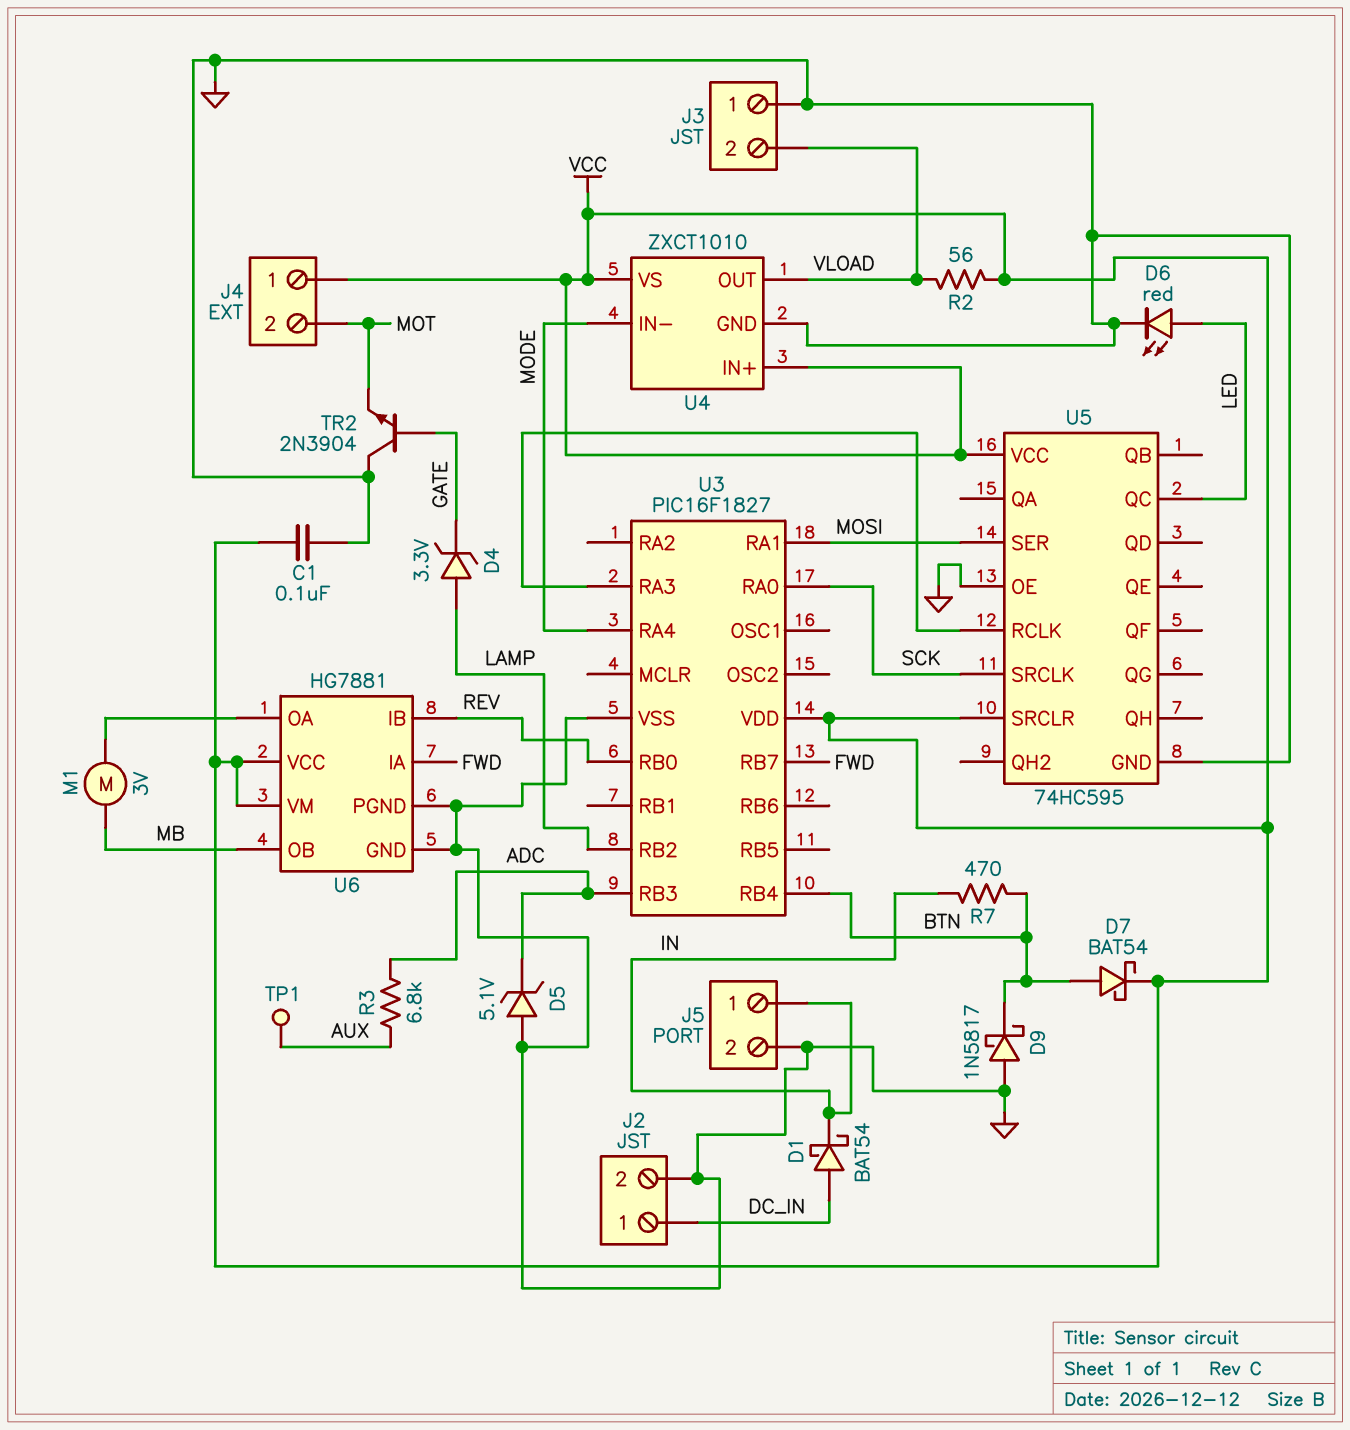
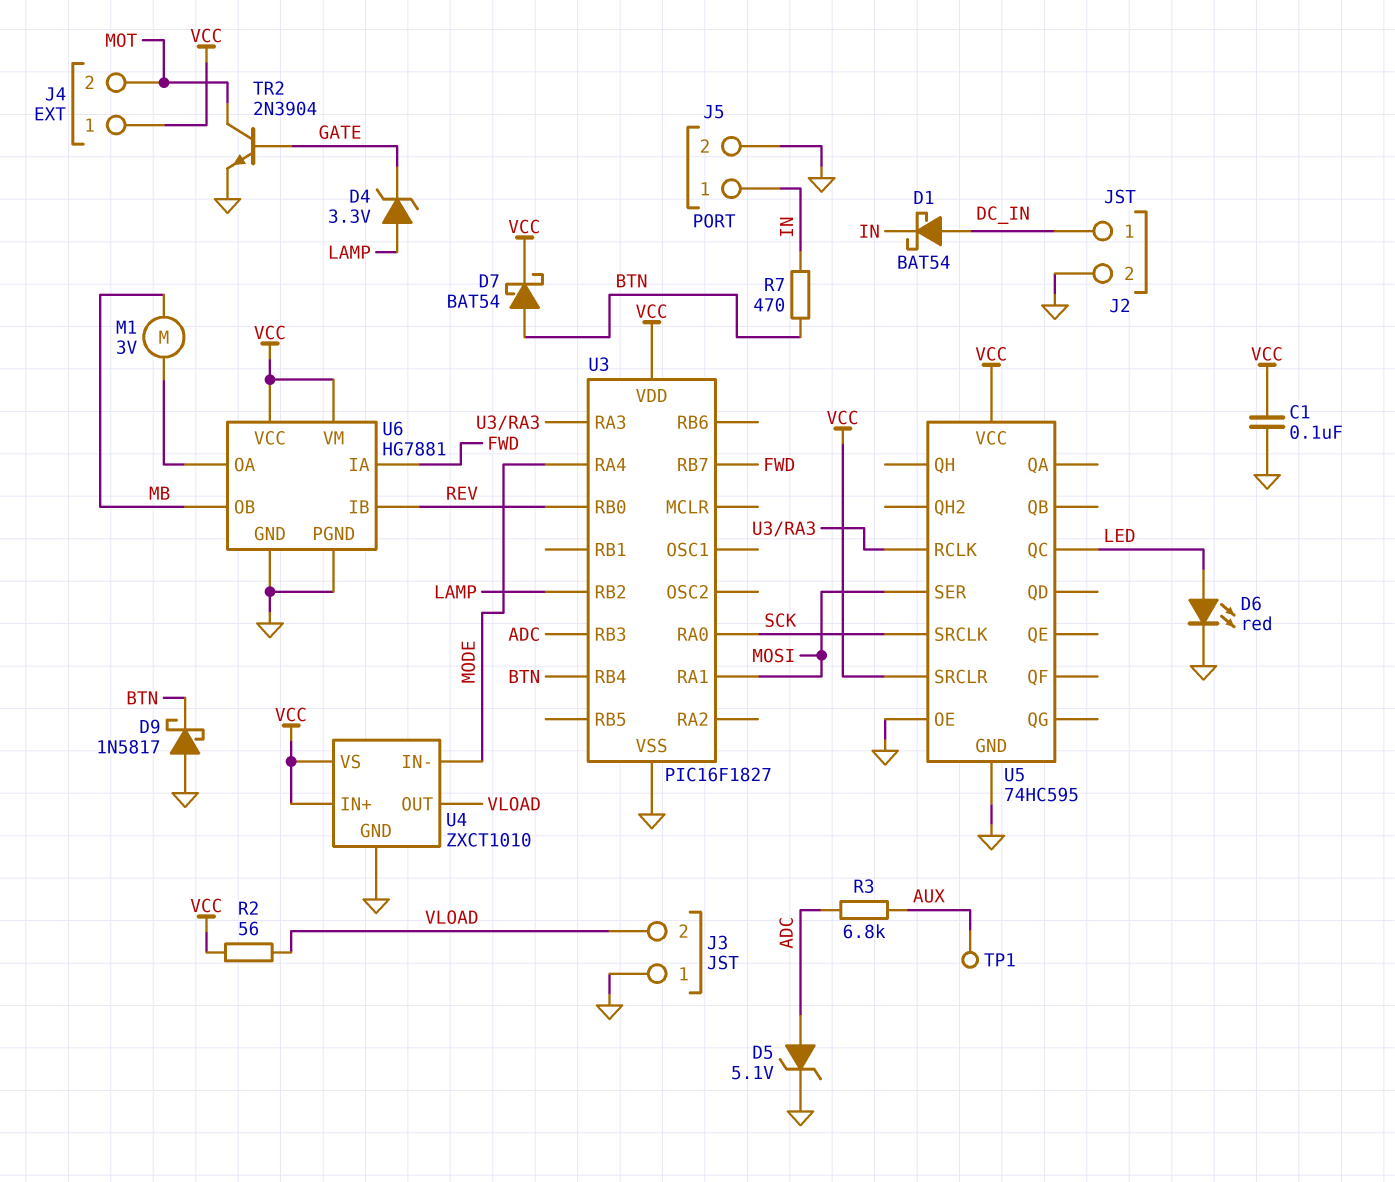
D5: zener 5.1V (A GND, K ADC) -> zener 5.1V (A ADC, K GND)
TR2: NPN 2N3904 (B GATE, C GND, E MOT) -> NPN 2N3904 (B GATE, C MOT, E GND)

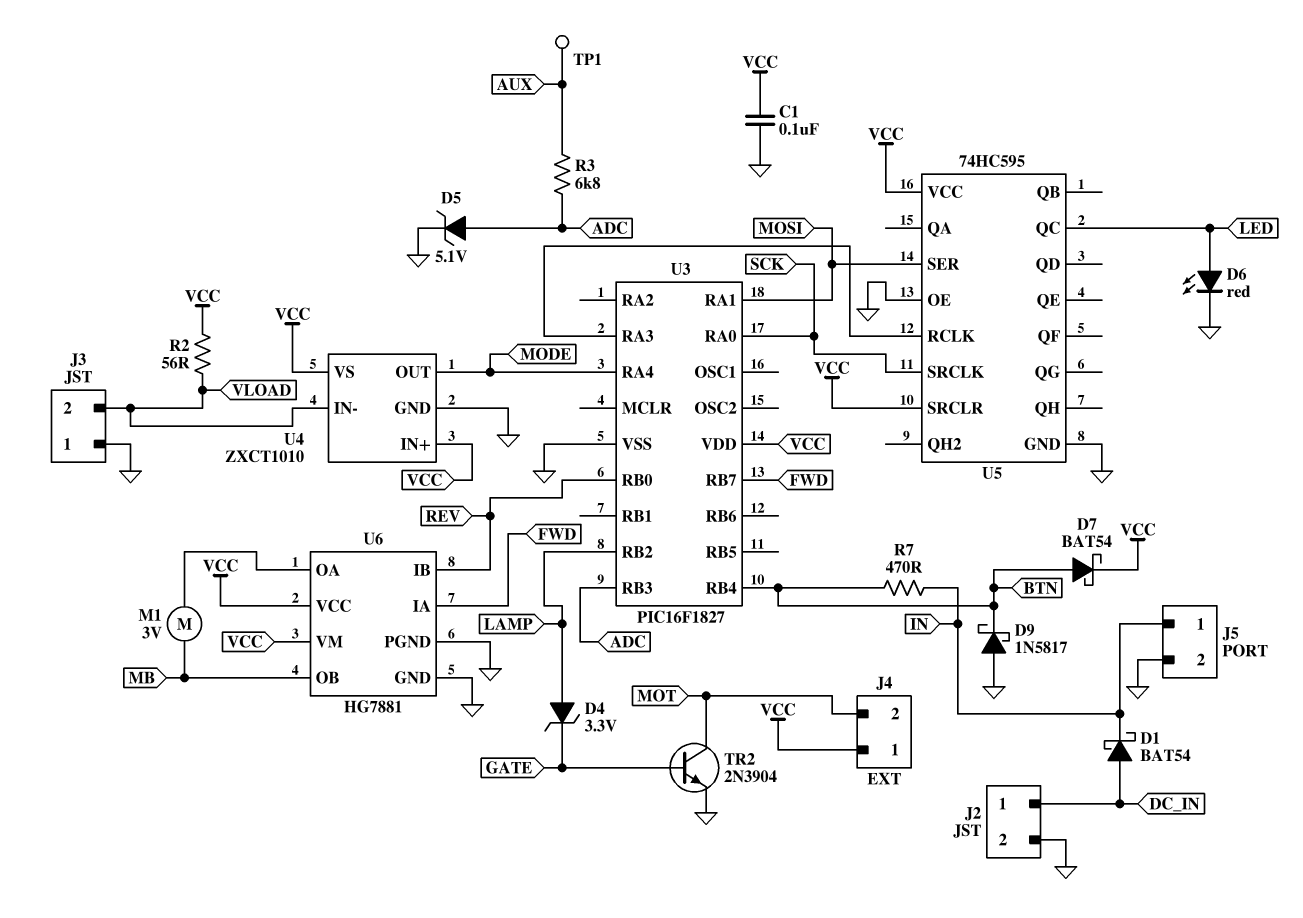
U4 pin IN-: MODE -> VLOAD
U4 pin OUT: VLOAD -> MODE

